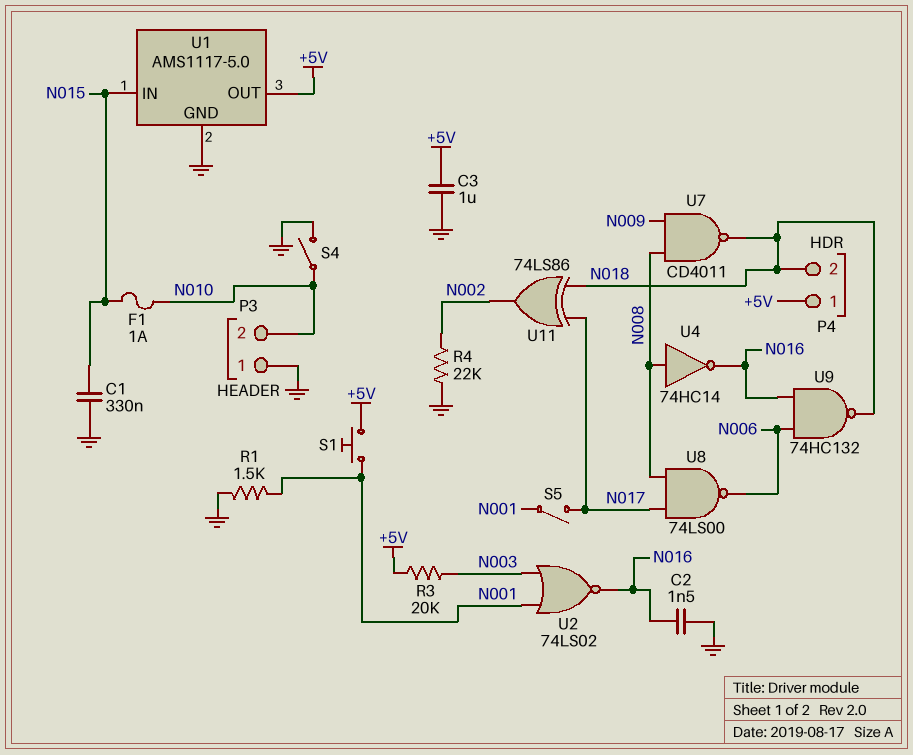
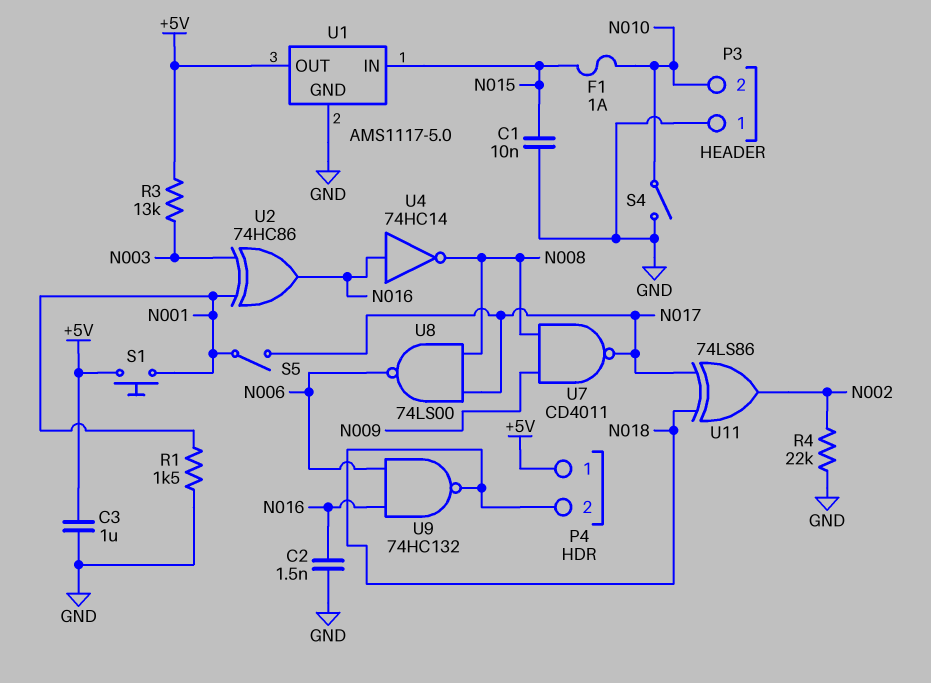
C1: 330nF (GND, N015) -> 10nF (GND, N015)
R3: 20k (+5V, N003) -> 13k (+5V, N003)
U2: NOR 74LS02 (in N001, in N003, out N016) -> XOR 74HC86 (in N001, in N003, out N016)
U4: NOT 74HC14 (in N008, out N016) -> NOT 74HC14 (in N016, out N008)
U7: NAND CD4011 (in N008, in N009, out N018) -> NAND CD4011 (in N008, in N009, out N017)

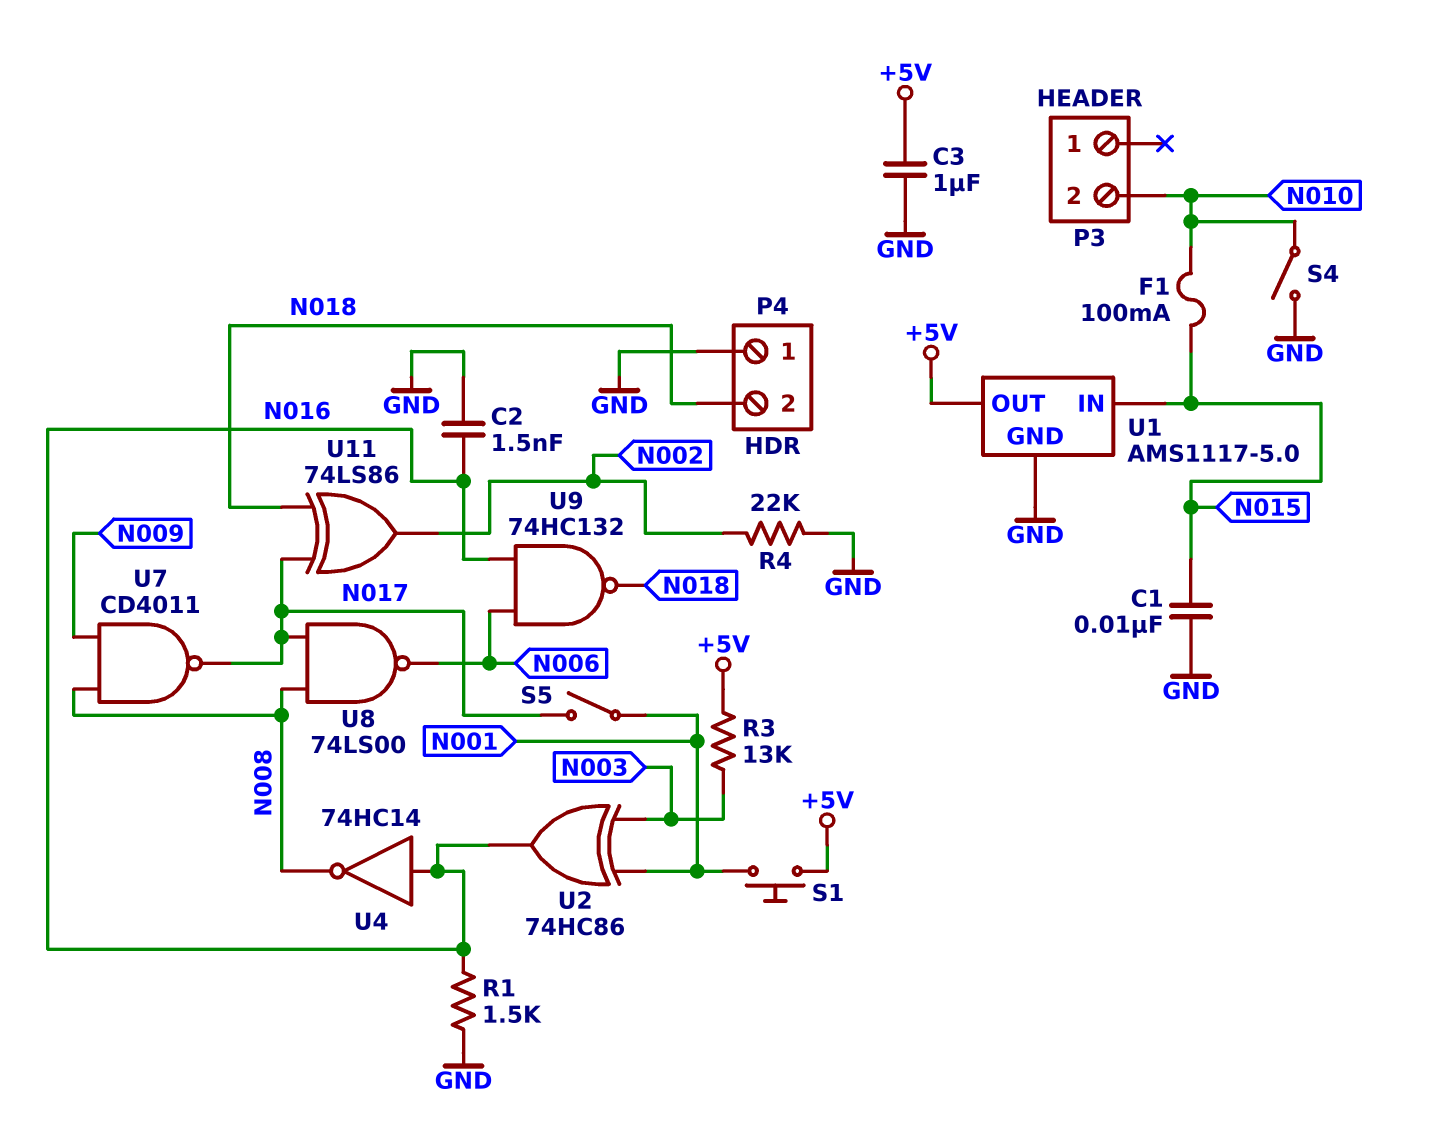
F1: 1A (N010, N015) -> 100mA (N010, N015)
P3 pin 1: GND -> none
P4 pin 1: +5V -> GND
R1: 1.5k (GND, N001) -> 1.5k (GND, N016)

